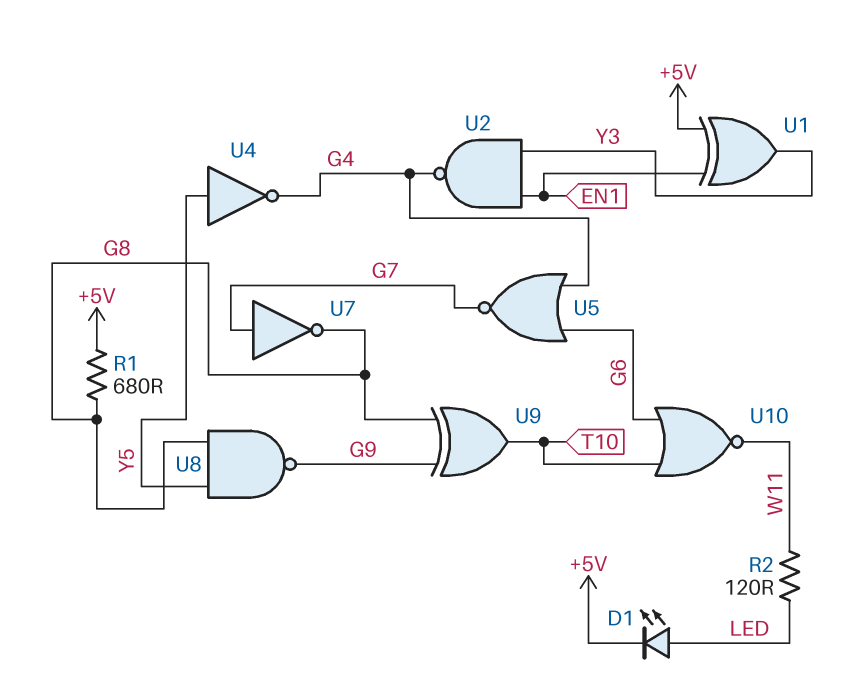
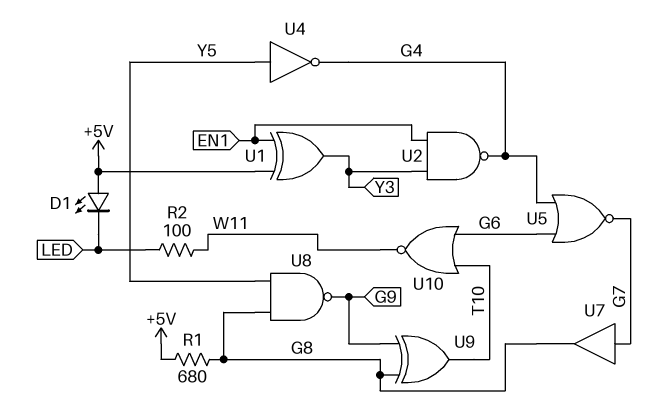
D1: LED (A LED, K +5V) -> LED (A +5V, K LED)
R2: 120 (LED, W11) -> 100 (LED, W11)
U7: NOT (in G7, out G8) -> buffer (in G7, out G8)

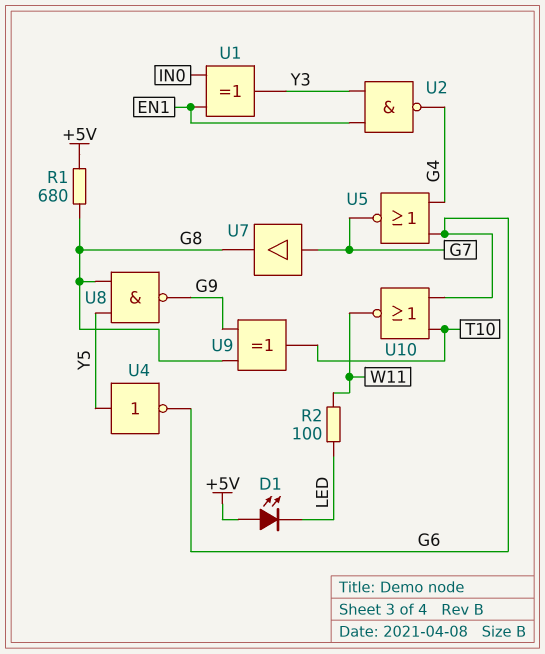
U1: XOR (in +5V, in EN1, out Y3) -> XOR (in EN1, in IN0, out Y3)
U4: NOT (in Y5, out G4) -> NOT (in Y5, out G6)

